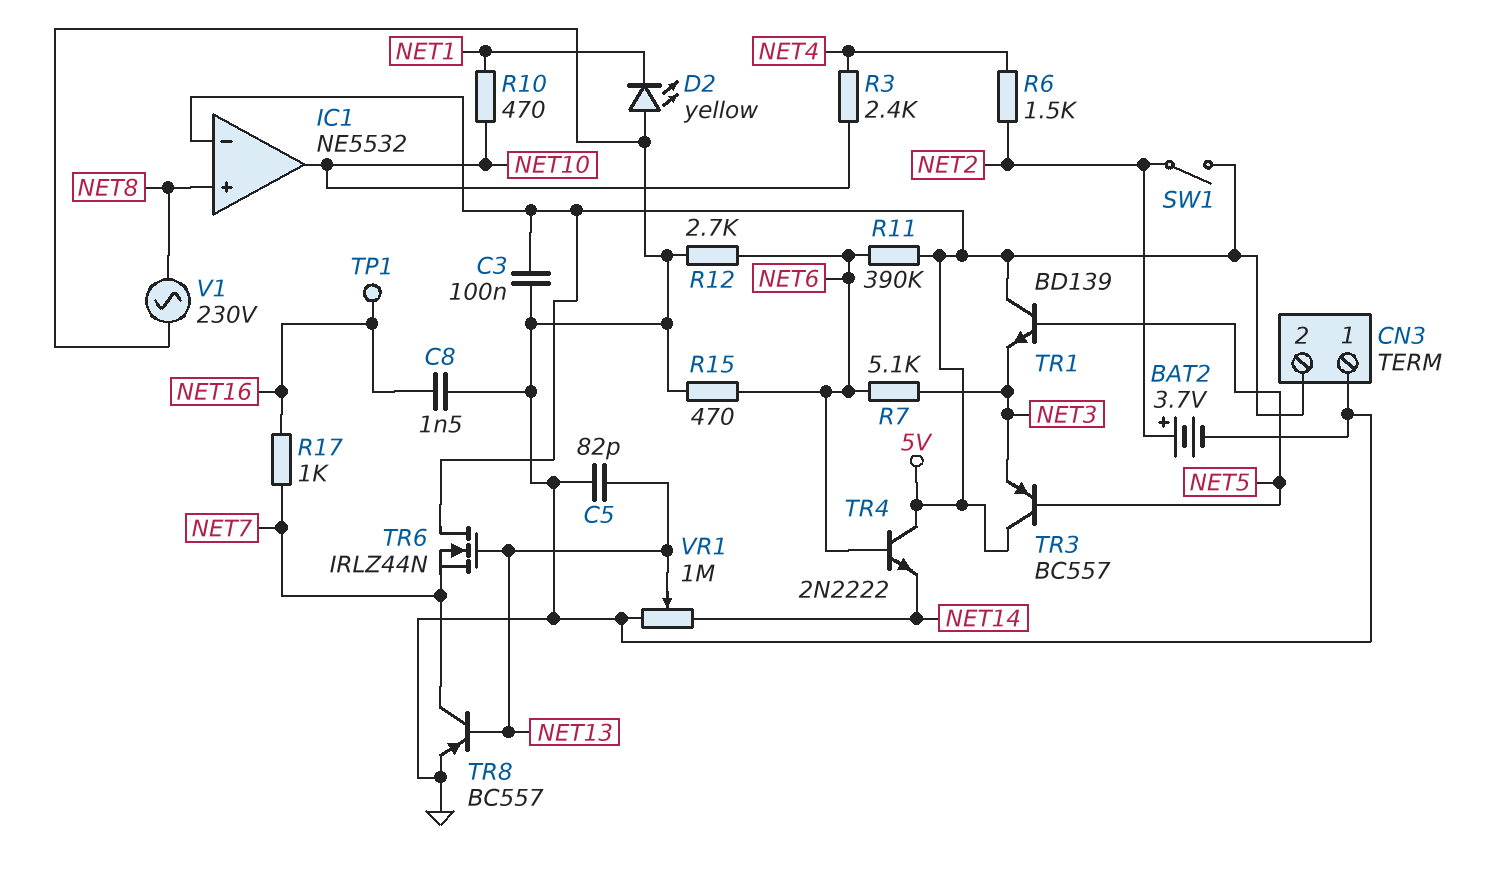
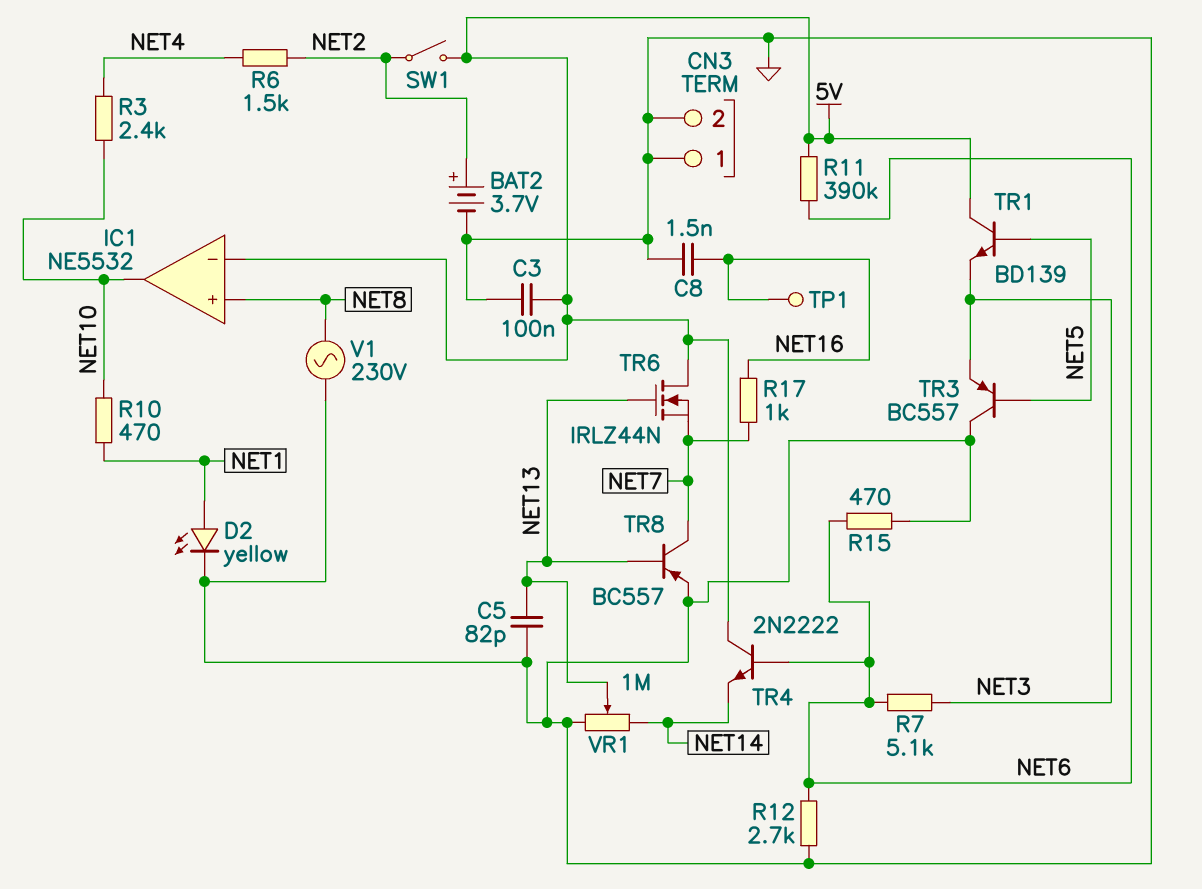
CN3 pin 2: 5V -> GND
D2: LED yellow (A GND, K NET1) -> LED yellow (A NET1, K GND)
TR3: PNP BC557 (B NET5, C 5V, E NET3) -> PNP BC557 (B NET5, C GND, E NET3)

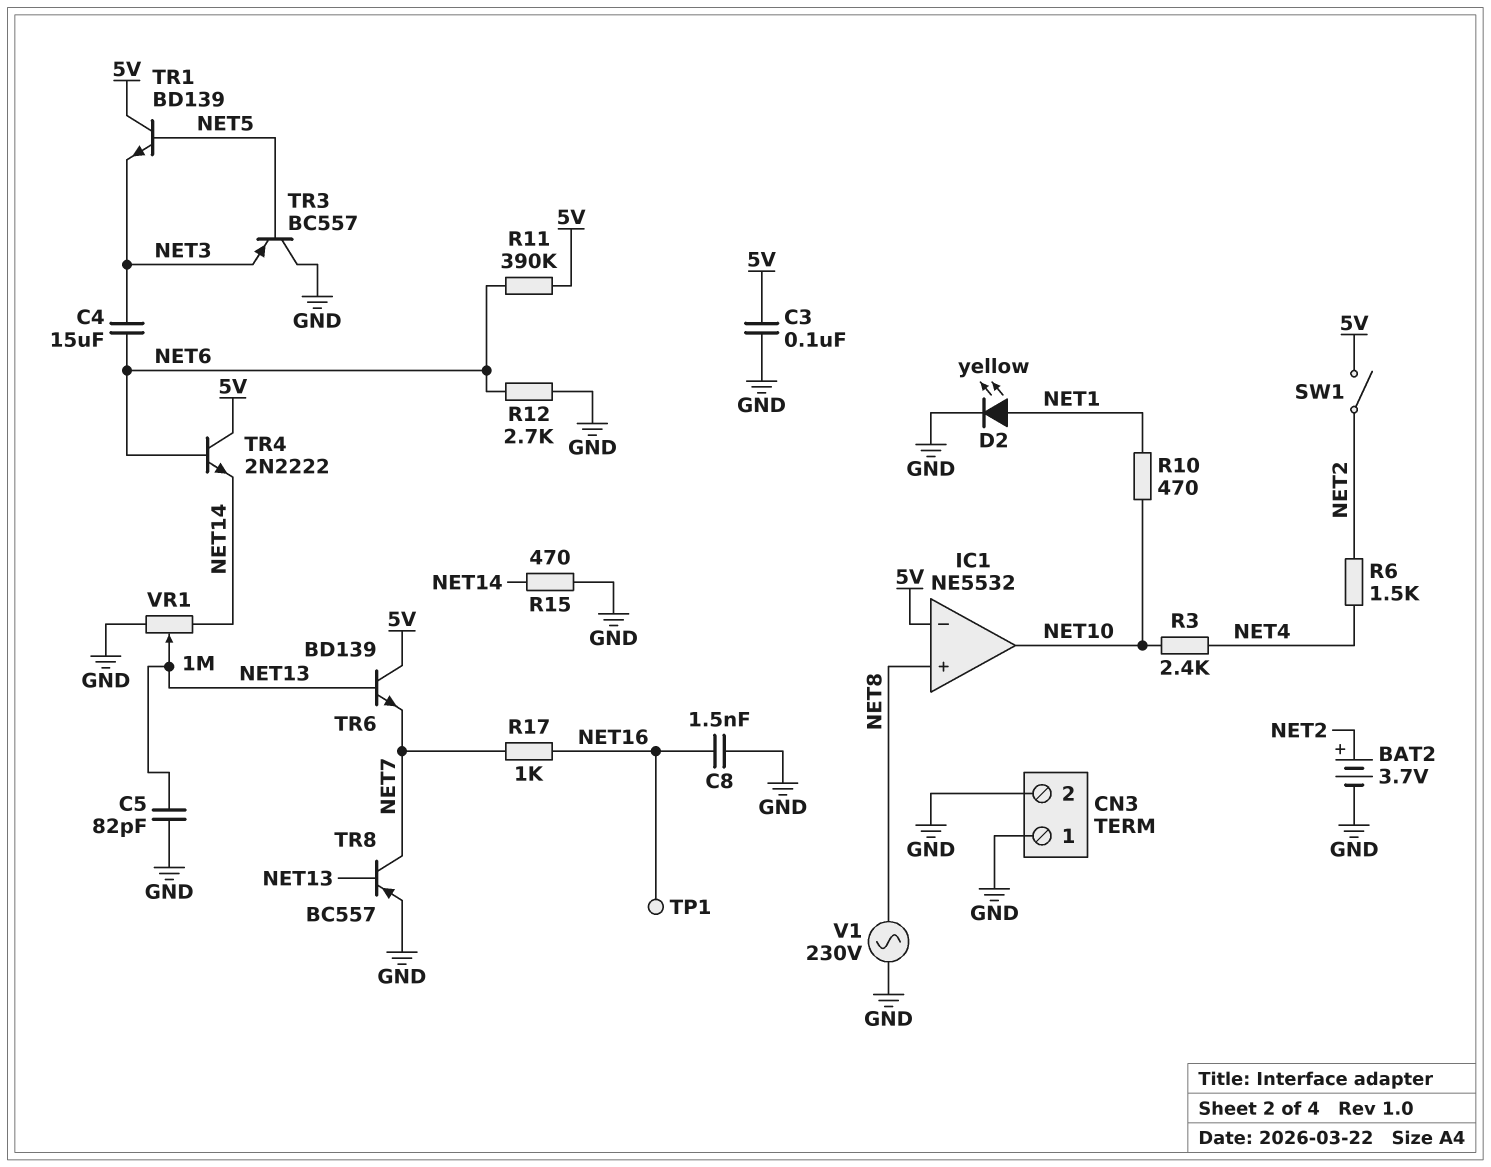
C4: none -> 15uF (NET3, NET6)
R7: 5.1k (NET3, NET6) -> none
R15: 470 (GND, NET6) -> 470 (GND, NET14)
TR6: NMOS IRLZ44N (G NET13, D 5V, S NET7) -> NPN BD139 (B NET13, C 5V, E NET7)

